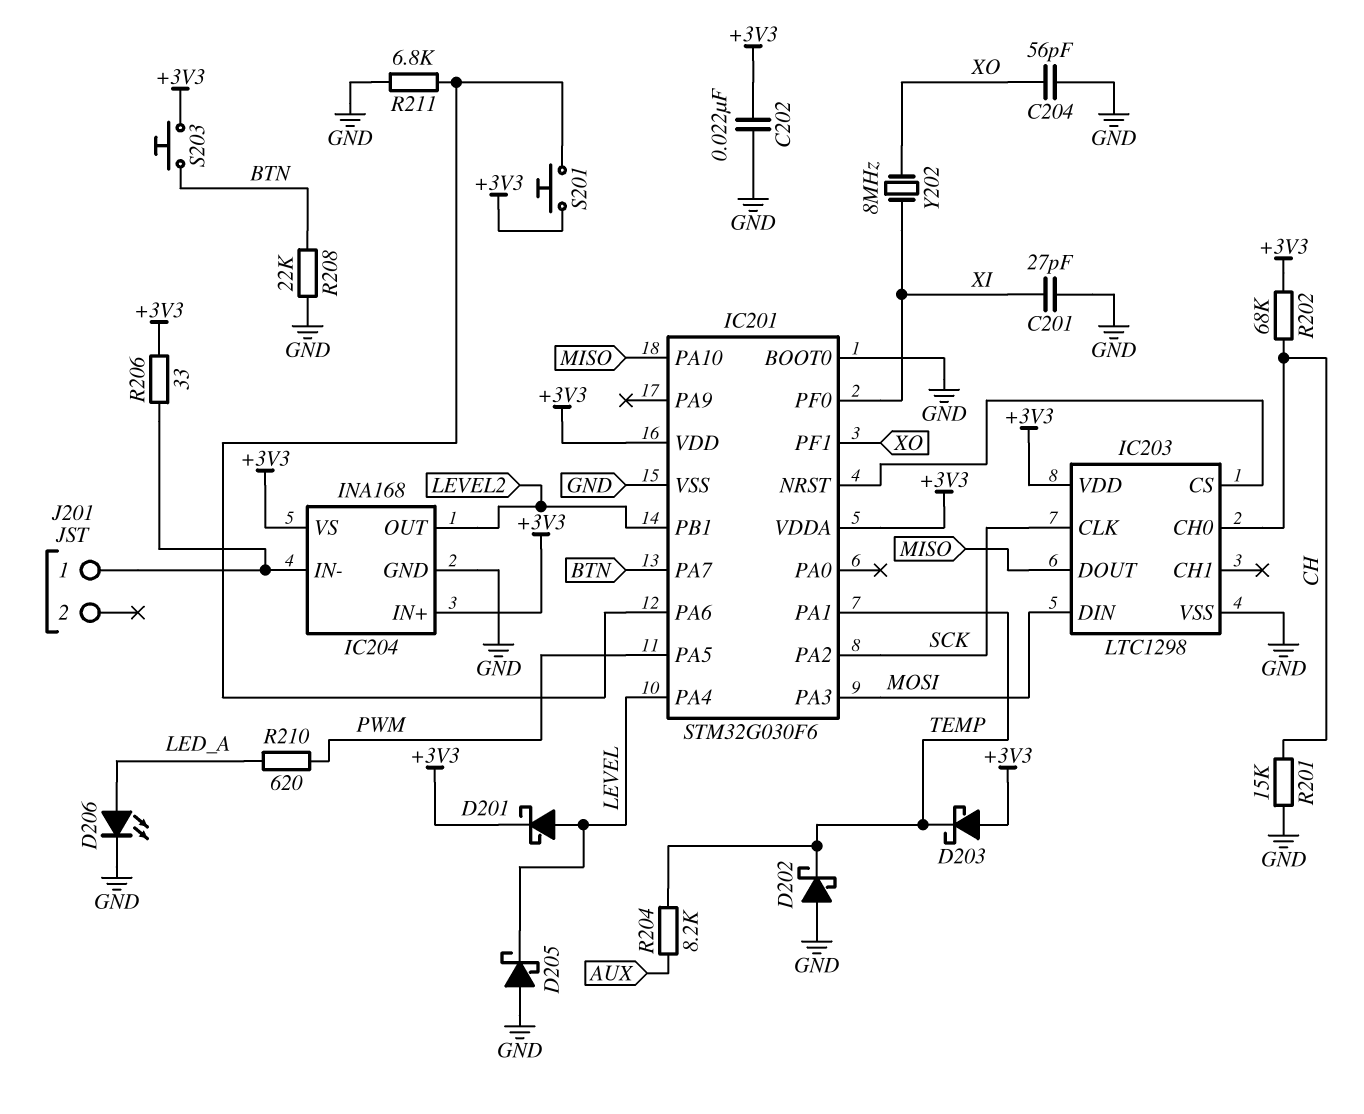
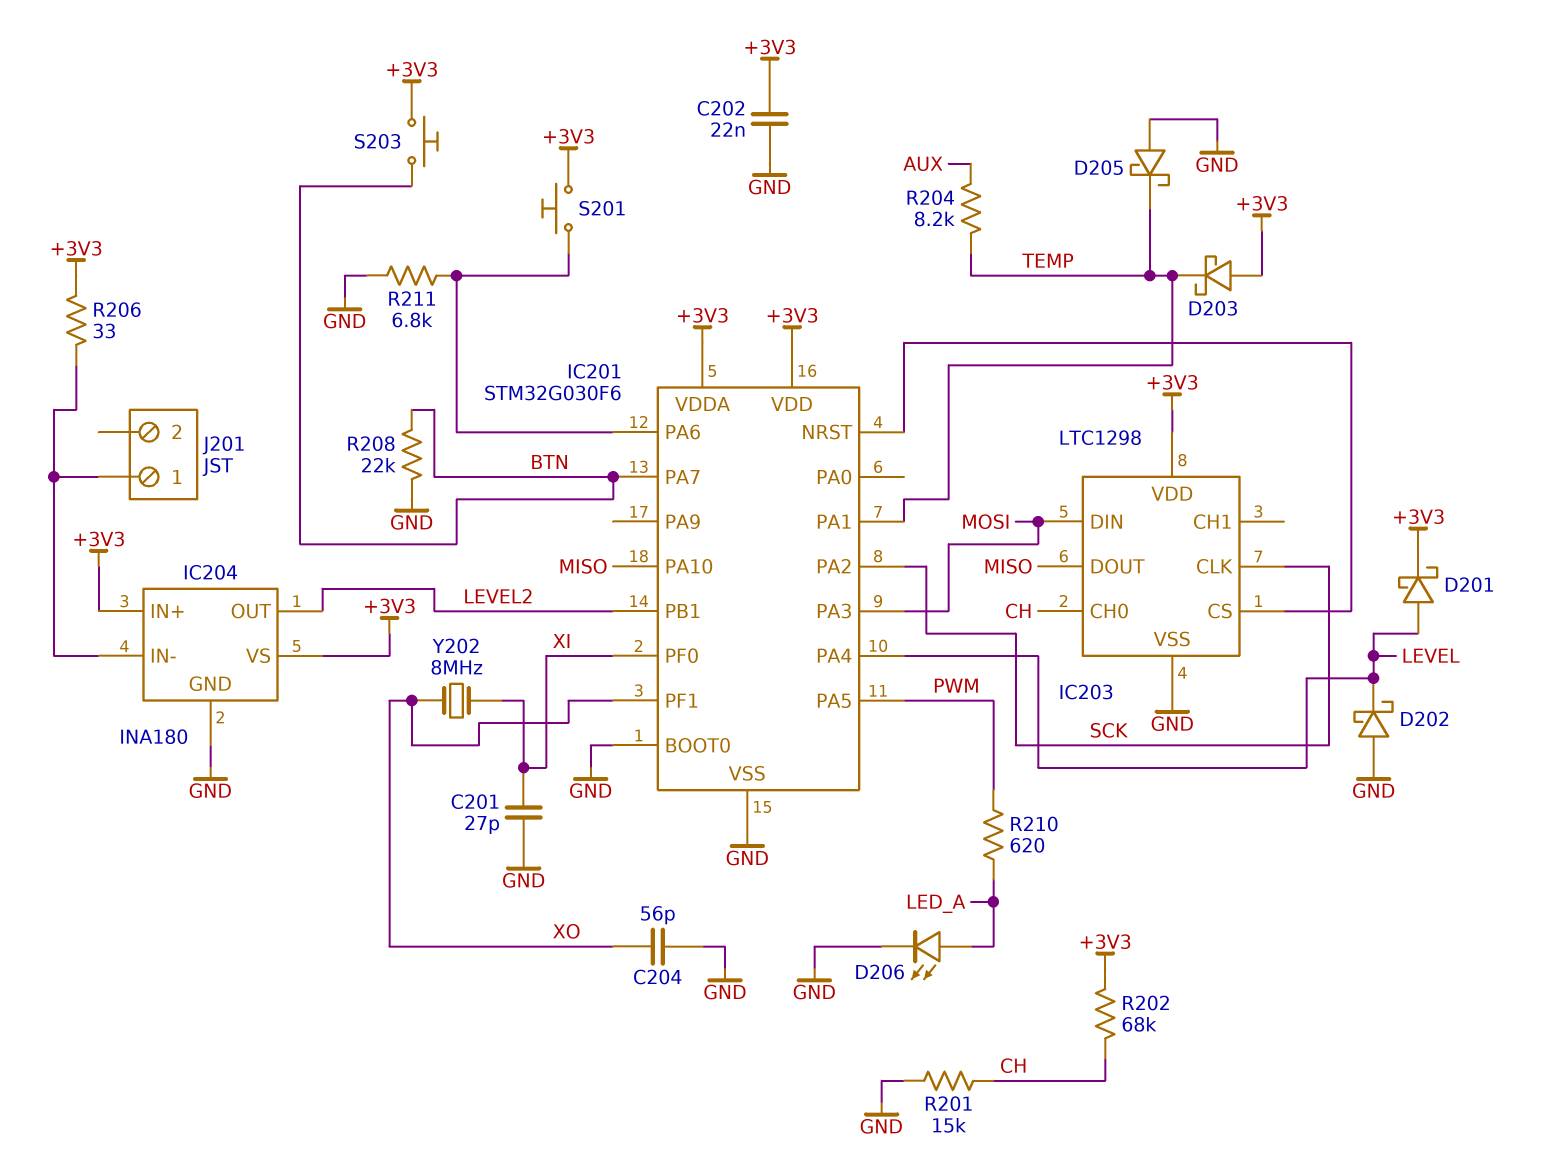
D202: schottky (A GND, K TEMP) -> schottky (A GND, K LEVEL)
D205: schottky (A GND, K LEVEL) -> schottky (A GND, K TEMP)
IC204: INA168 -> INA180

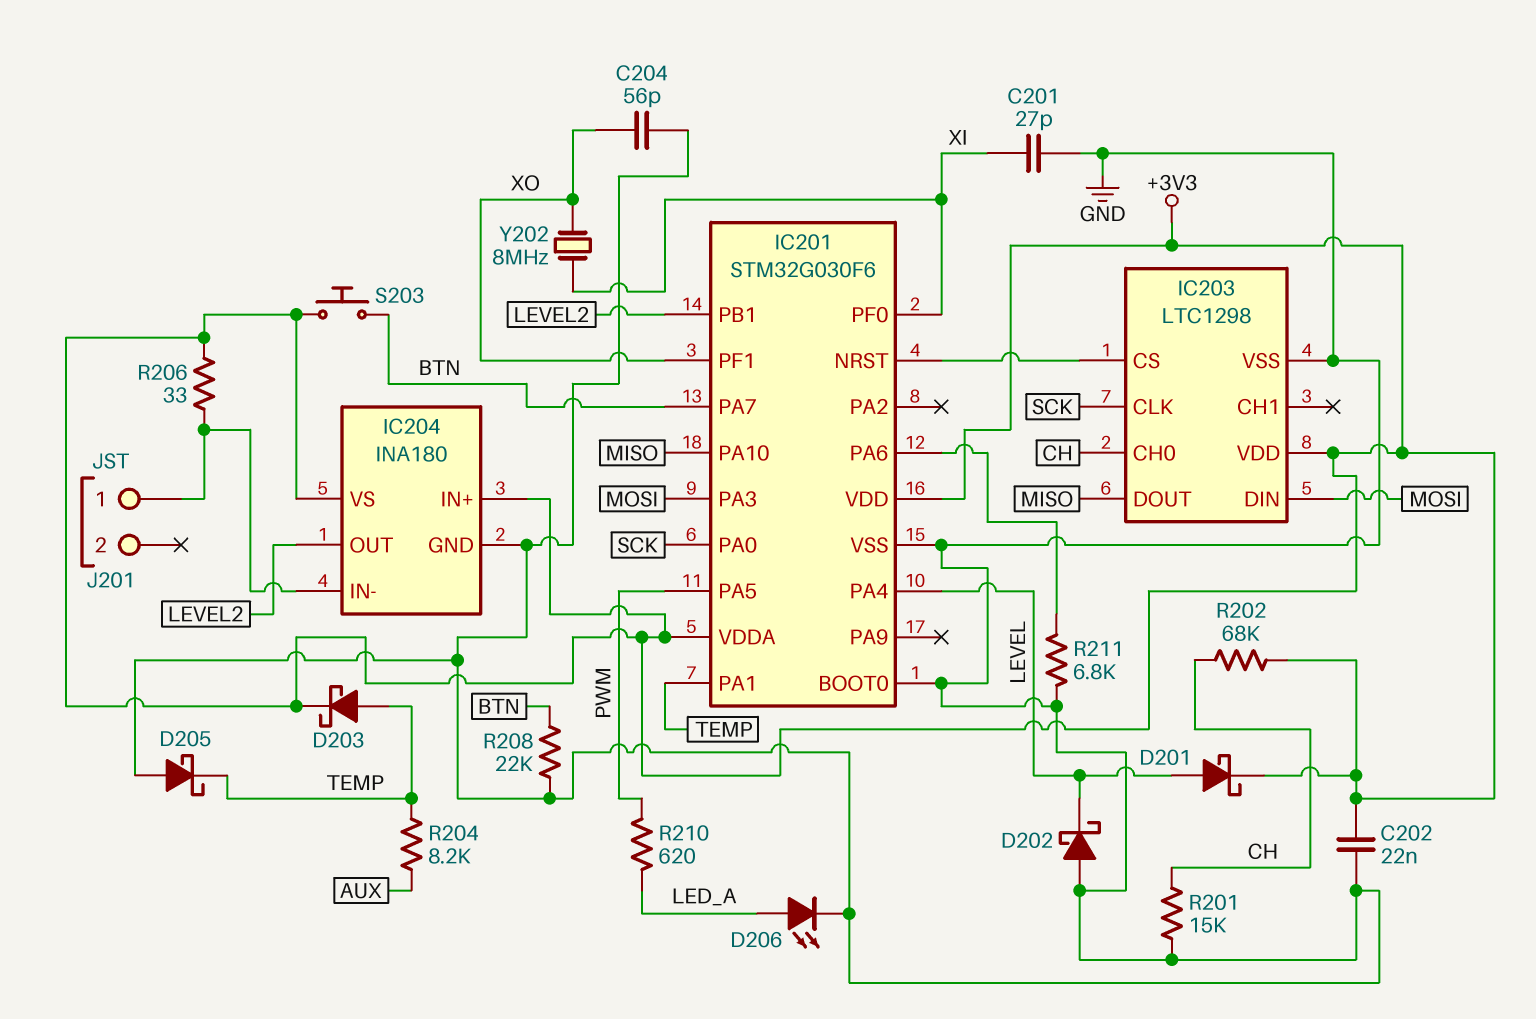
D203: schottky (A +3V3, K TEMP) -> schottky (A TEMP, K +3V3)
IC201 pin PA0: none -> SCK
IC201 pin PA2: SCK -> none
S201: button (+3V3, IC201/PA6) -> none

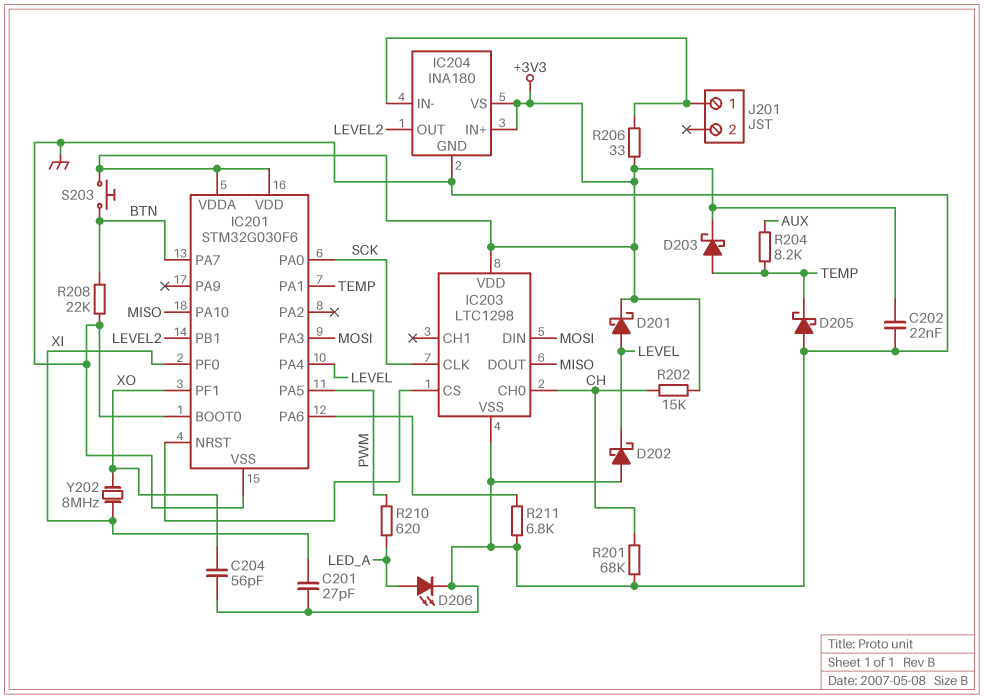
R201: 15k (CH, GND) -> 68k (CH, GND)
R202: 68k (+3V3, CH) -> 15k (+3V3, CH)

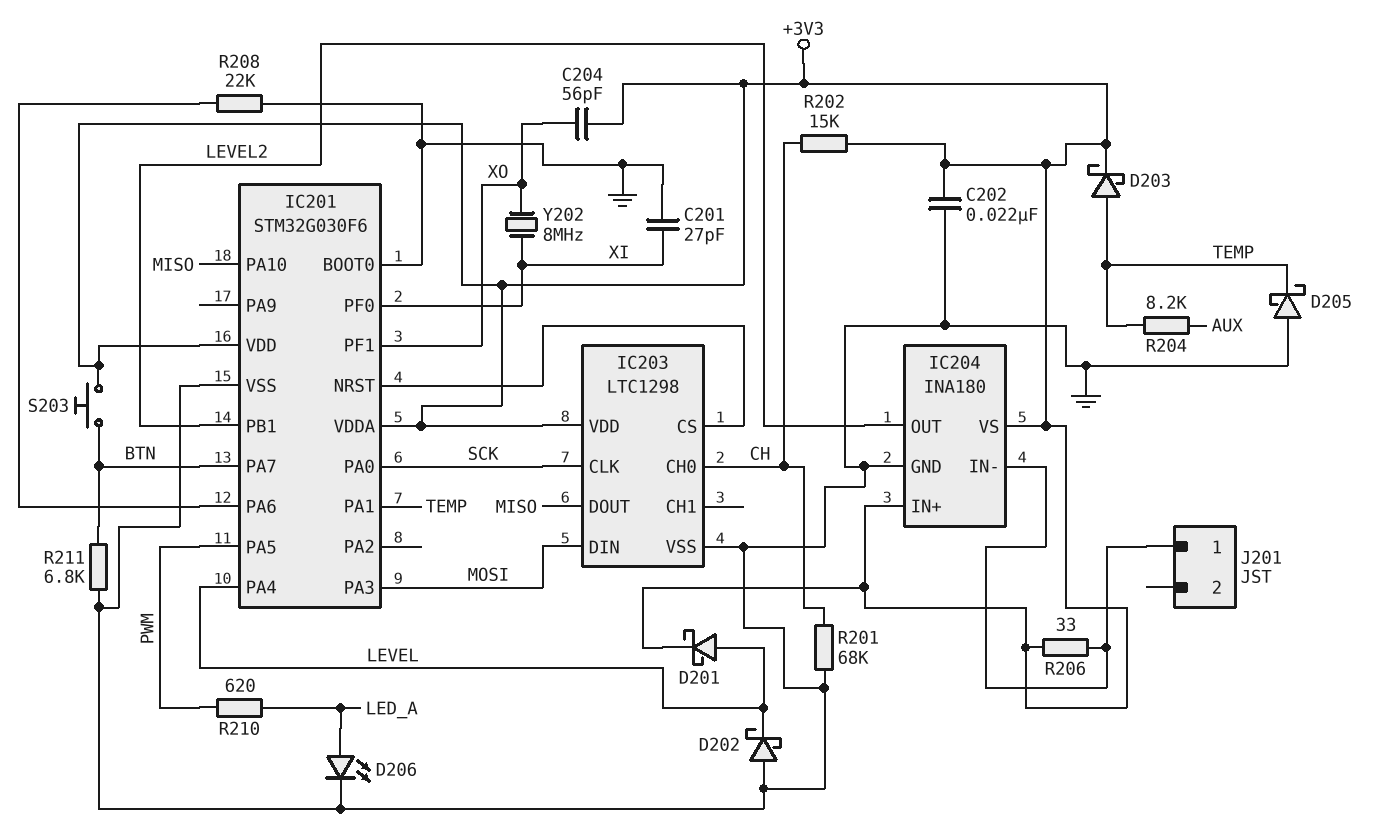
C204: 56pF (GND, XO) -> 56pF (+3V3, XO)
R208: 22k (BTN, GND) -> 22k (GND, IC201/PA6)
R211: 6.8k (GND, IC201/PA6) -> 6.8k (BTN, GND)

